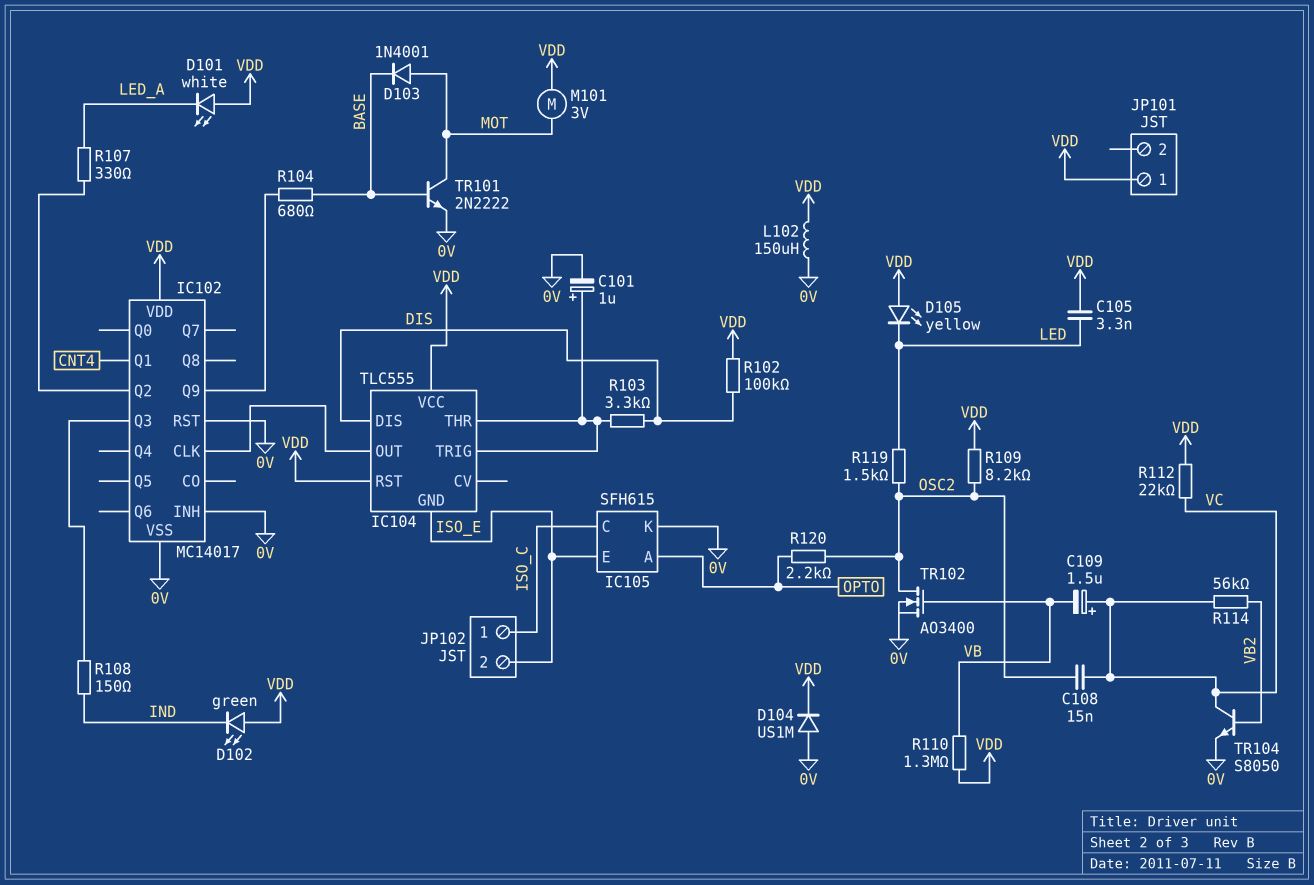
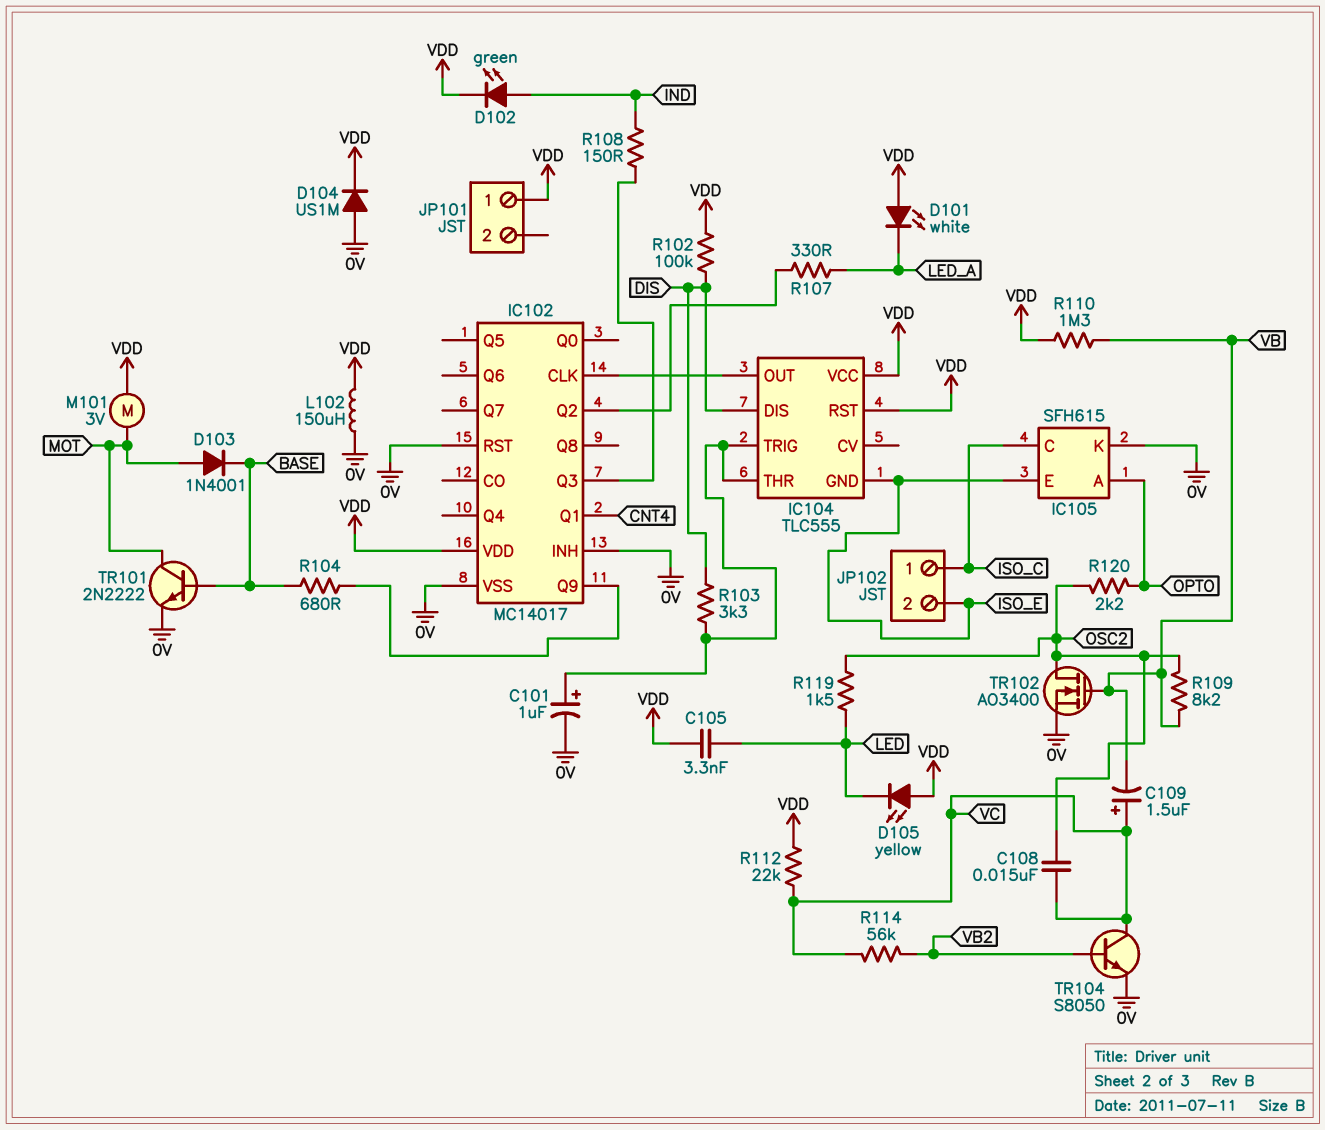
D102: LED green (A VDD, K IND) -> LED green (A IND, K VDD)
R109: 8.2k (OSC2, VDD) -> 8.2k (OSC2, VB)

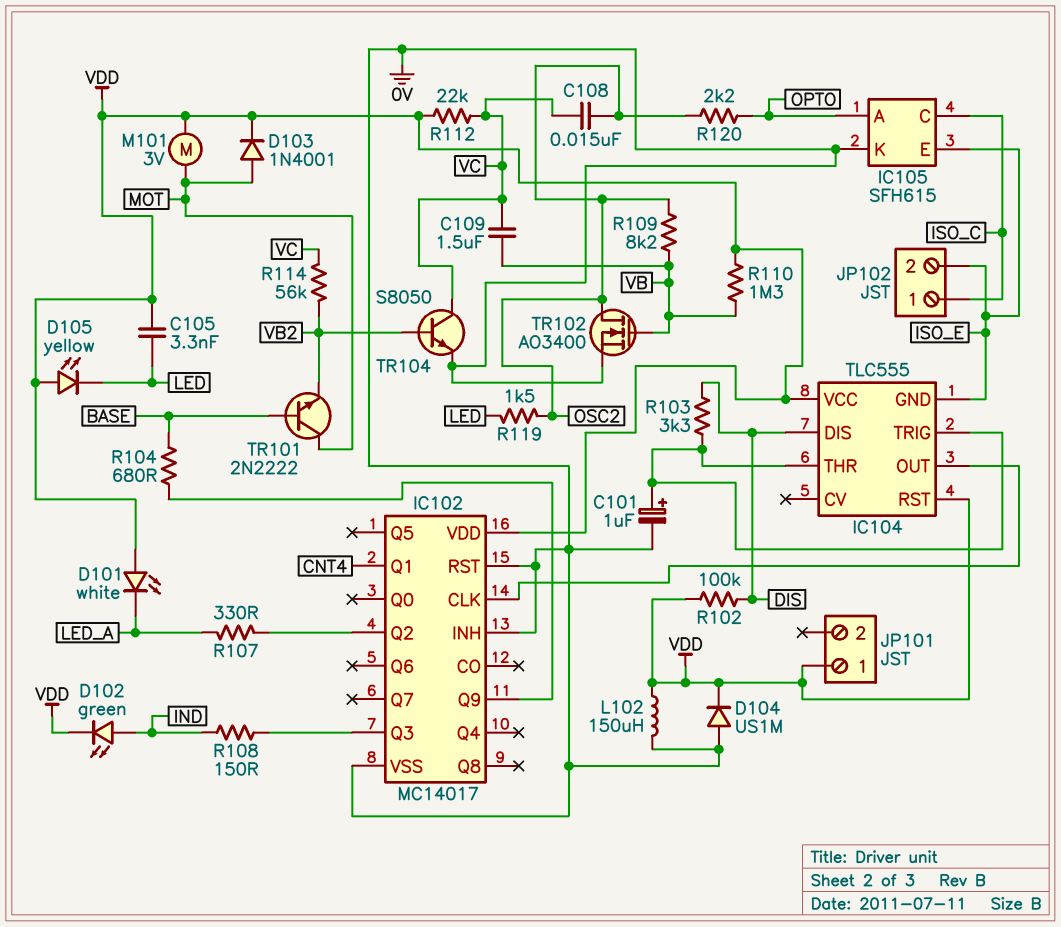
C109: 1.5uF (plus VC, minus VB) -> 1.5uF (VB, VC)
D103: diode 1N4001 (A MOT, K BASE) -> diode 1N4001 (A MOT, K VDD)
TR101: NPN 2N2222 (B BASE, C MOT, E 0V) -> NPN 2N2222 (B BASE, C MOT, E VB2)

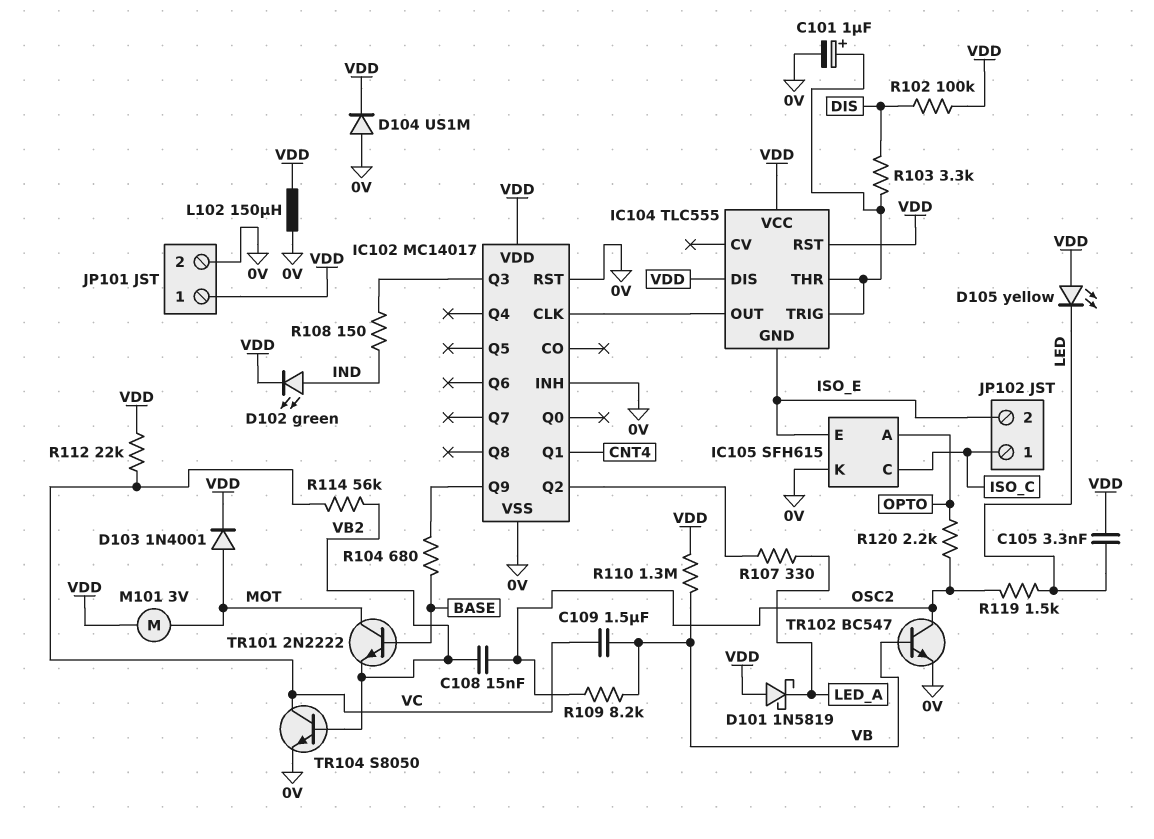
C108: 15nF (OSC2, VC) -> 15nF (OSC2, VB2)
D101: LED white (A VDD, K LED_A) -> schottky 1N5819 (A VDD, K LED_A)
IC104 pin DIS: DIS -> VDD
JP101 pin 2: none -> 0V
TR102: NMOS AO3400 (G VB, D OSC2, S 0V) -> NPN BC547 (B VB, C OSC2, E 0V)

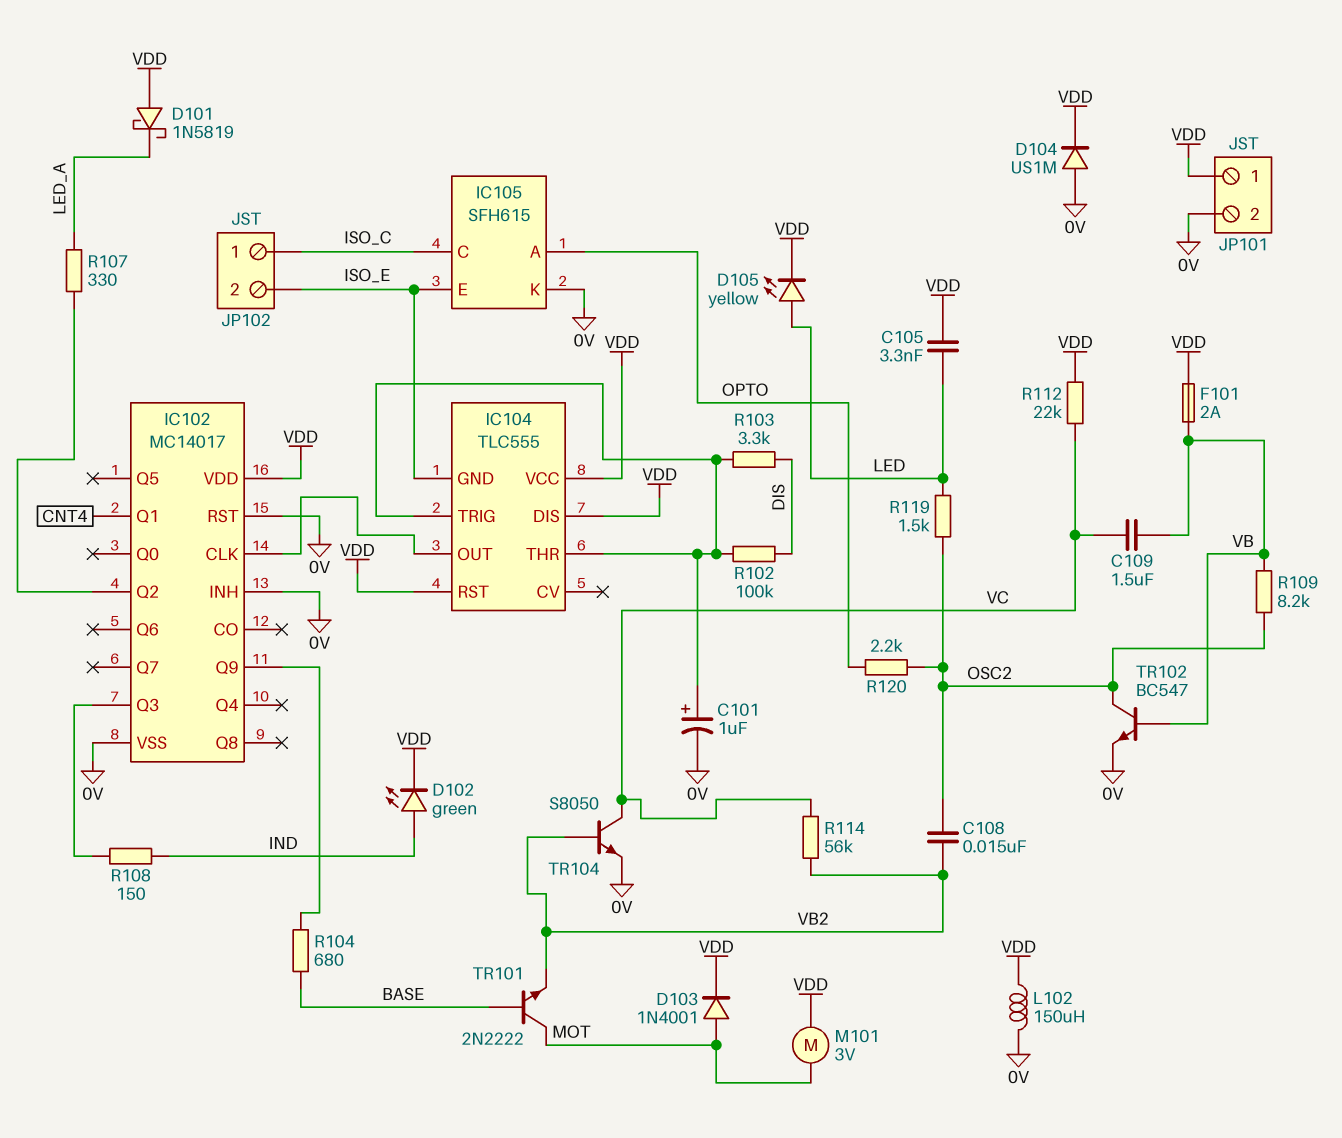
D105: LED yellow (A VDD, K LED) -> LED yellow (A LED, K VDD)
F101: none -> 2A (VB, VDD)
R102: 100k (DIS, VDD) -> 100k (DIS, IC104/THR)
R110: 1.3M (VB, VDD) -> none

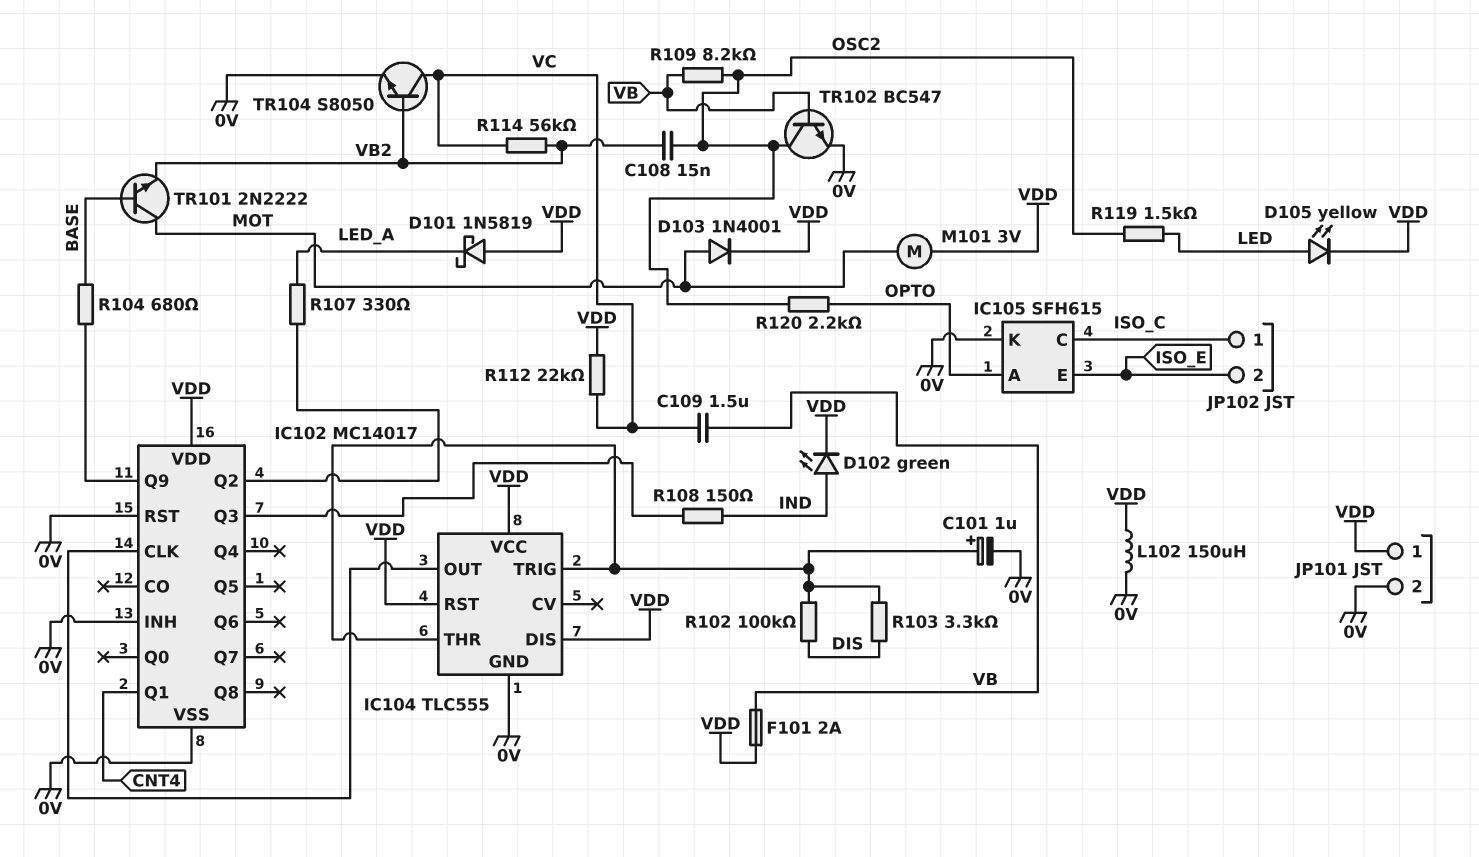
C105: 3.3nF (LED, VDD) -> none
D104: diode US1M (A 0V, K VDD) -> none
IC104 pin GND: ISO_E -> 0V

